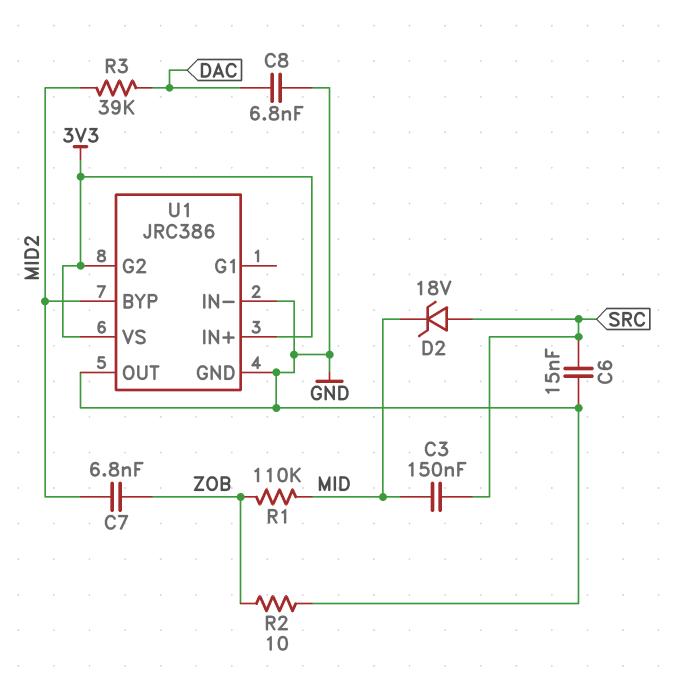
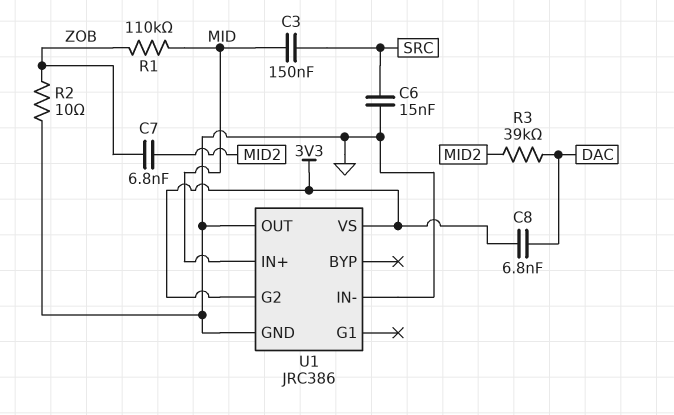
C8: 6.8nF (DAC, GND) -> 6.8nF (3V3, DAC)
D2: zener 18V (A SRC, K MID) -> none
U1 pin BYP: MID2 -> none
U1 pin IN+: 3V3 -> MID

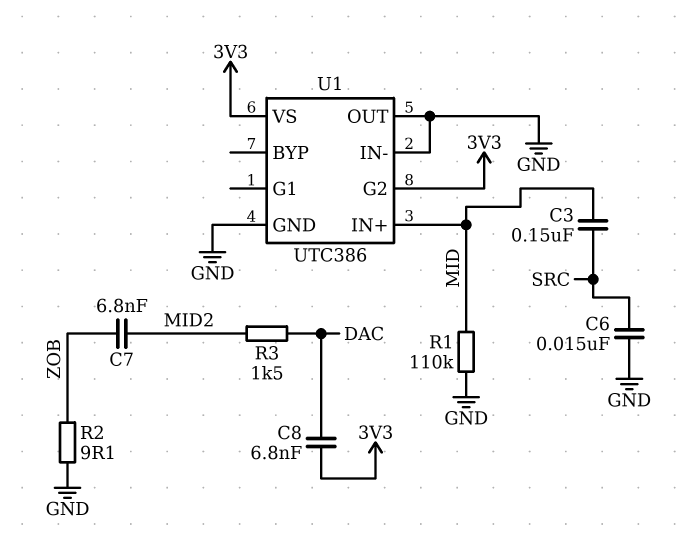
R1: 110k (MID, ZOB) -> 110k (GND, MID)
R2: 10 (GND, ZOB) -> 9.1 (GND, ZOB)
R3: 39k (DAC, MID2) -> 1.5k (DAC, MID2)
U1: JRC386 -> UTC386

